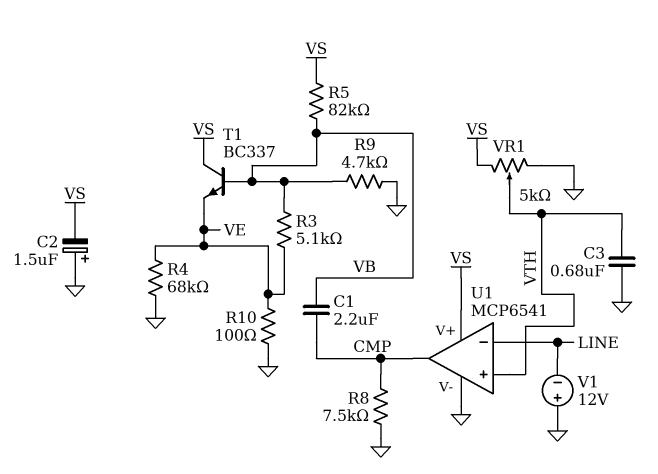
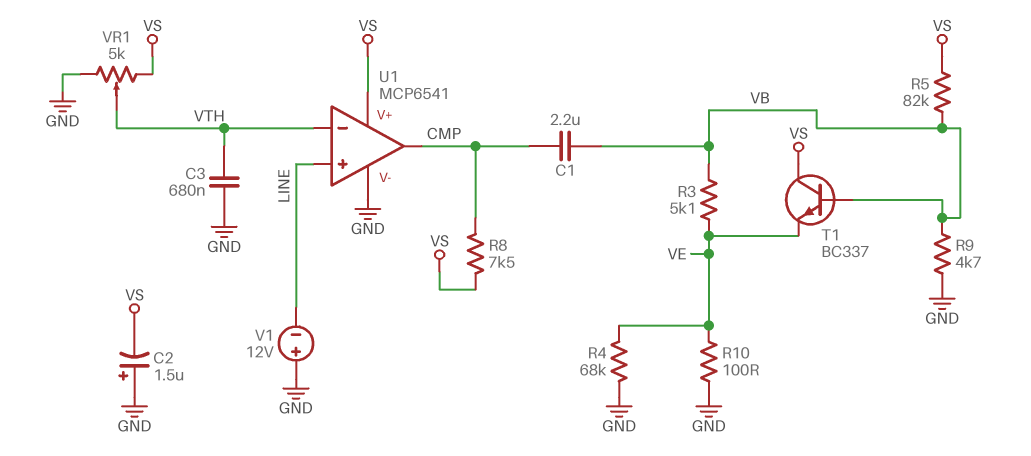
R8: 7.5k (CMP, GND) -> 7.5k (CMP, VS)
U1 pin in+: VTH -> LINE
U1 pin in-: LINE -> VTH

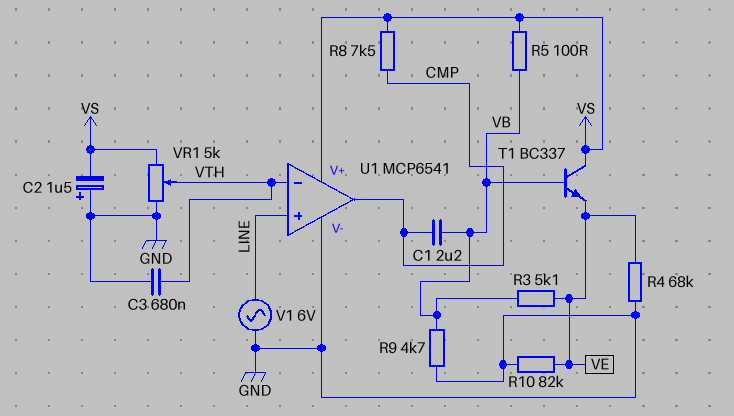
R5: 82k (VB, VS) -> 100 (VB, VS)
R10: 100 (GND, VE) -> 82k (GND, VE)
V1: 12V (plus GND, minus LINE) -> AC 6V (GND, LINE)

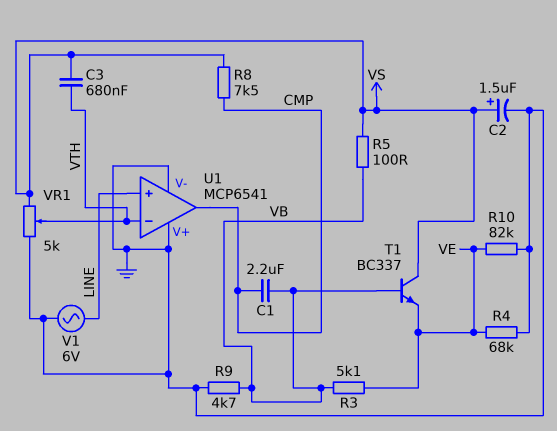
C2: 1.5uF (plus GND, minus VS) -> 1.5uF (plus VS, minus GND)
C3: 680nF (GND, VTH) -> 680nF (VS, VTH)
U1 pin V+: VS -> GND

